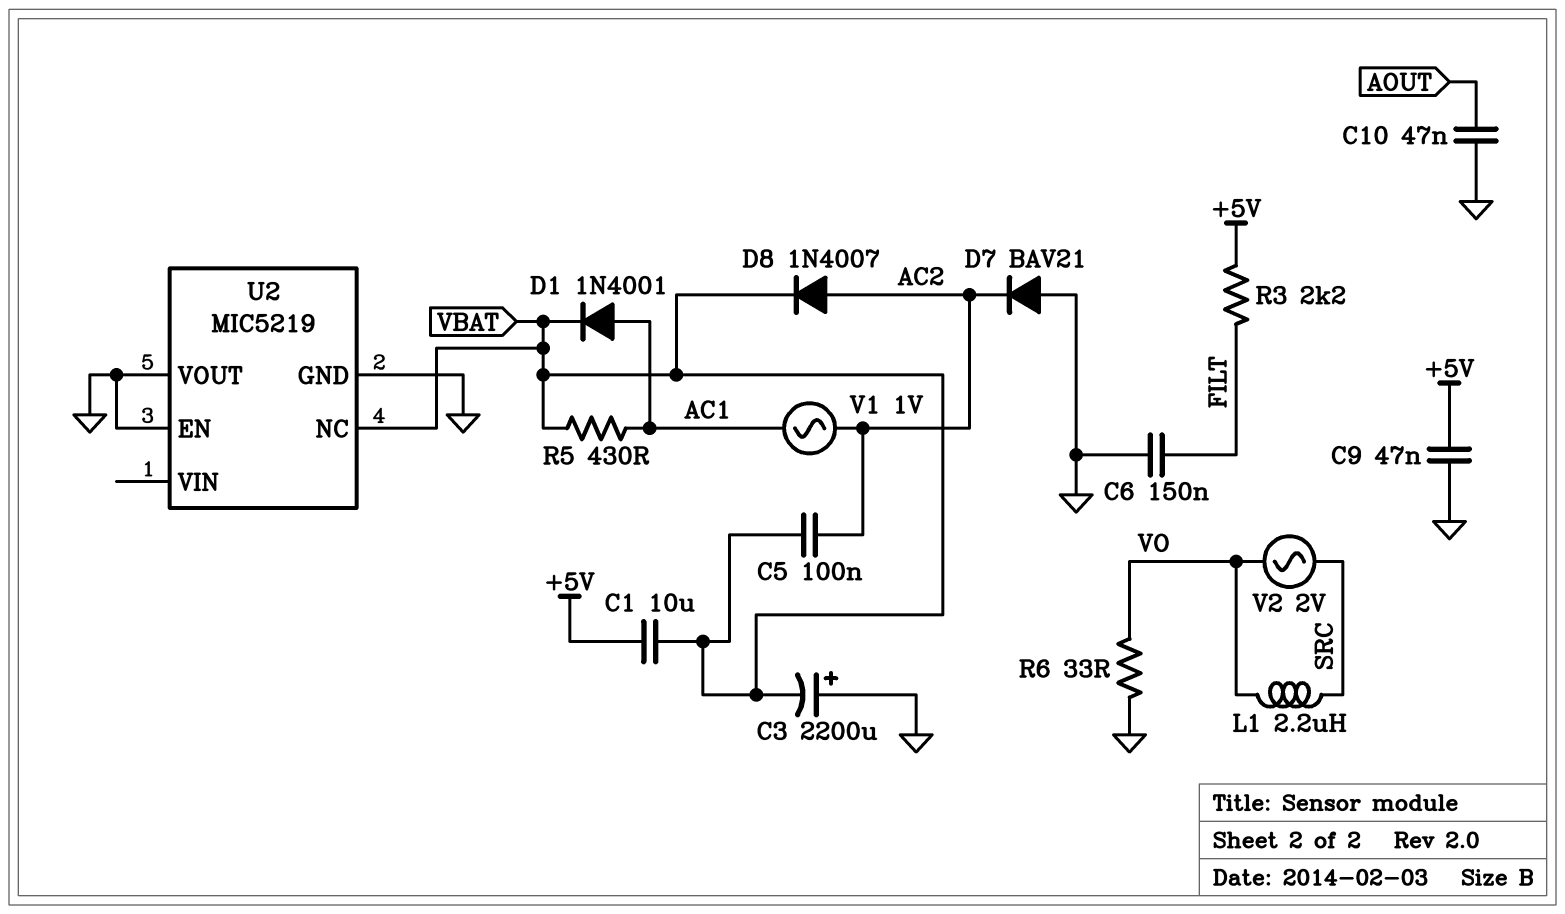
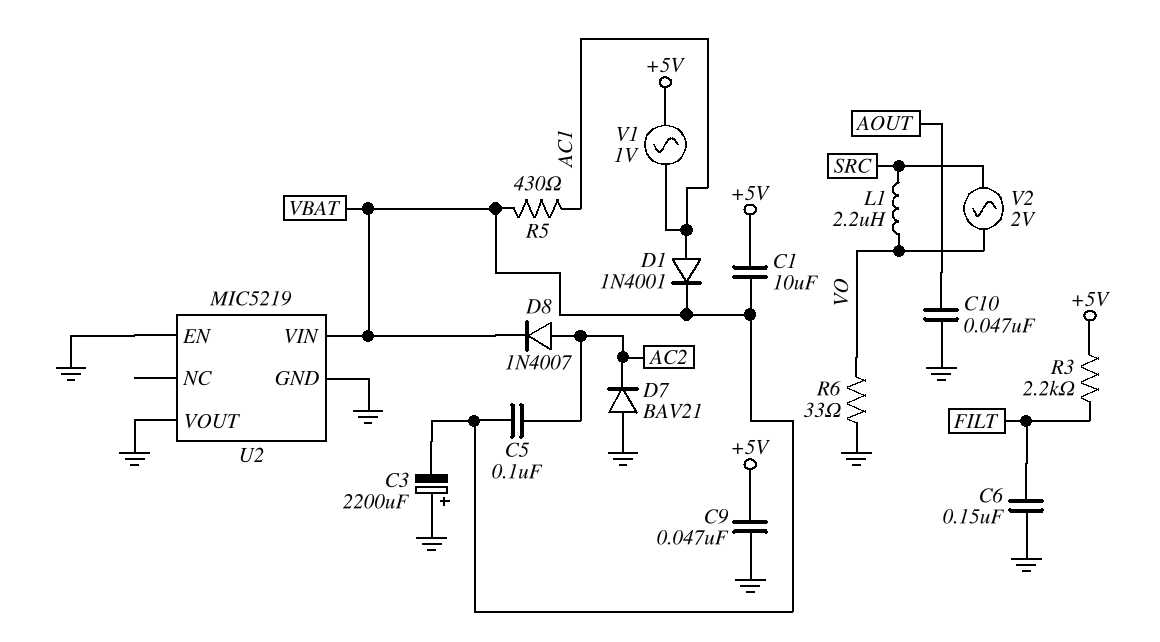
U2 pin NC: VBAT -> none
U2 pin VIN: none -> VBAT
V1: AC 1V (AC1, AC2) -> AC 1V (+5V, AC1)

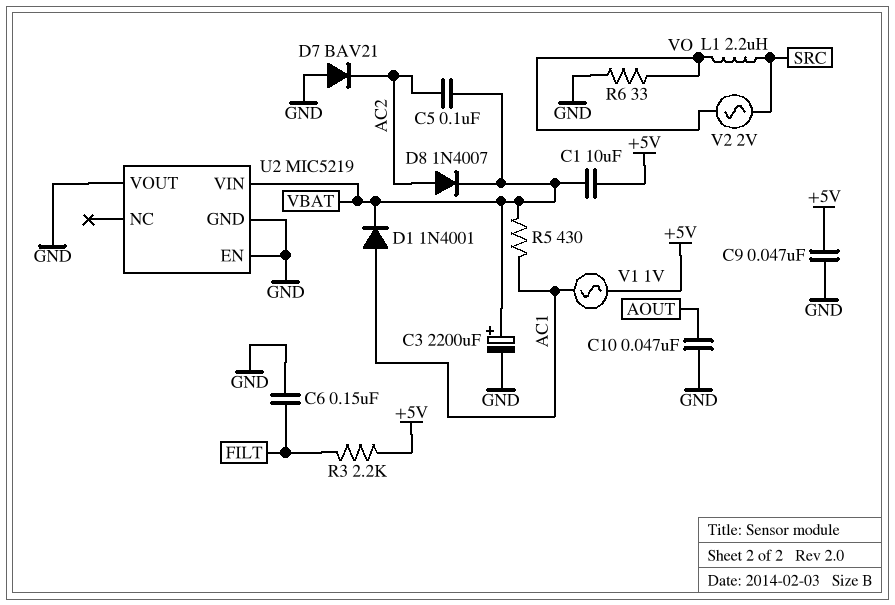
C3: 2200uF (plus GND, minus VBAT) -> 2200uF (plus VBAT, minus GND)

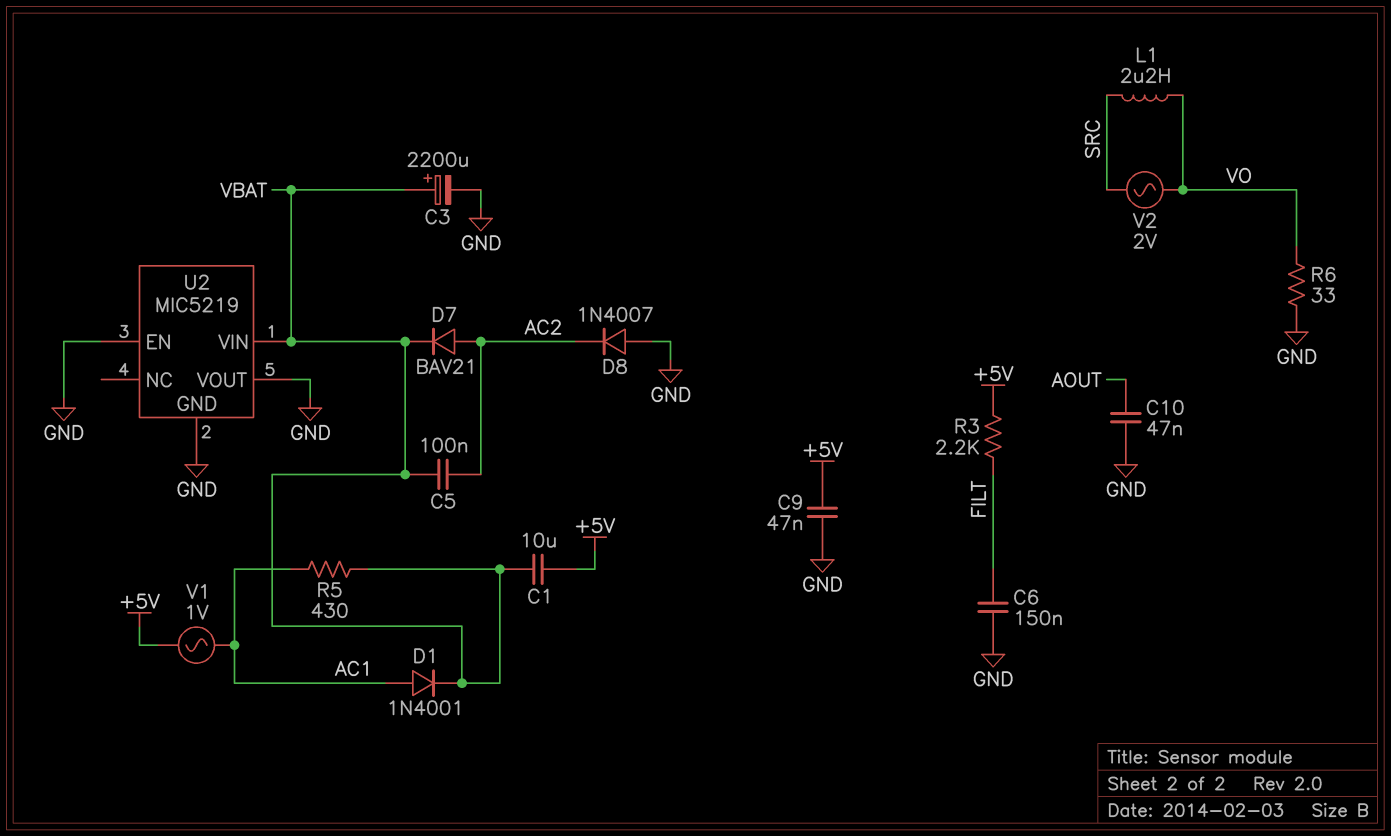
D7: diode BAV21 (A GND, K AC2) -> diode BAV21 (A AC2, K VBAT)
D8: diode 1N4007 (A AC2, K VBAT) -> diode 1N4007 (A GND, K AC2)

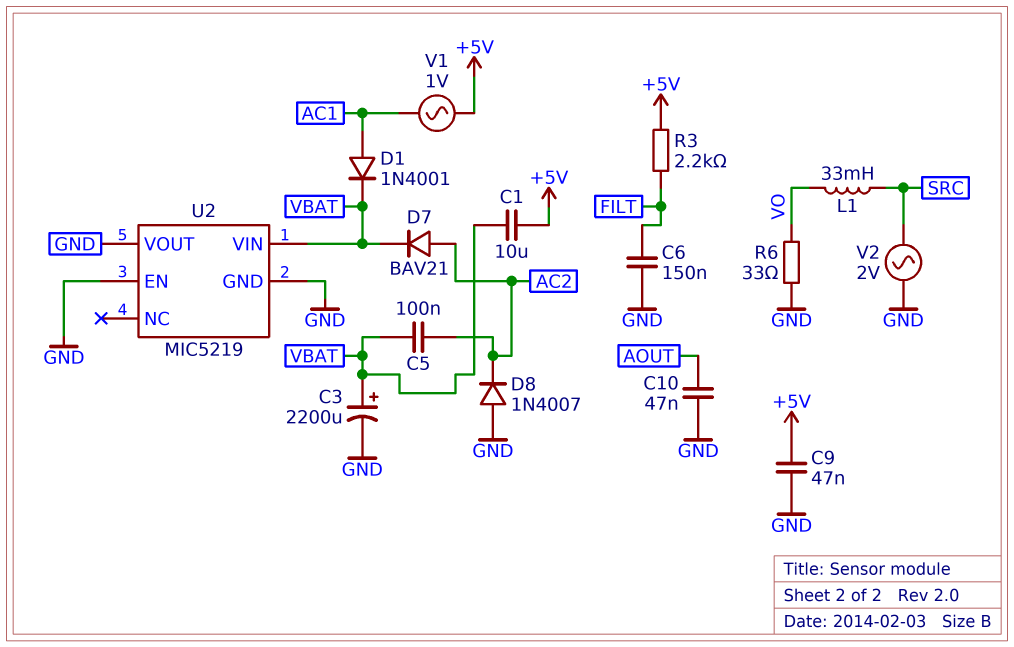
L1: 2.2uH (SRC, VO) -> 33mH (SRC, VO)
R5: 430 (AC1, VBAT) -> none
V2: AC 2V (SRC, VO) -> AC 2V (GND, SRC)

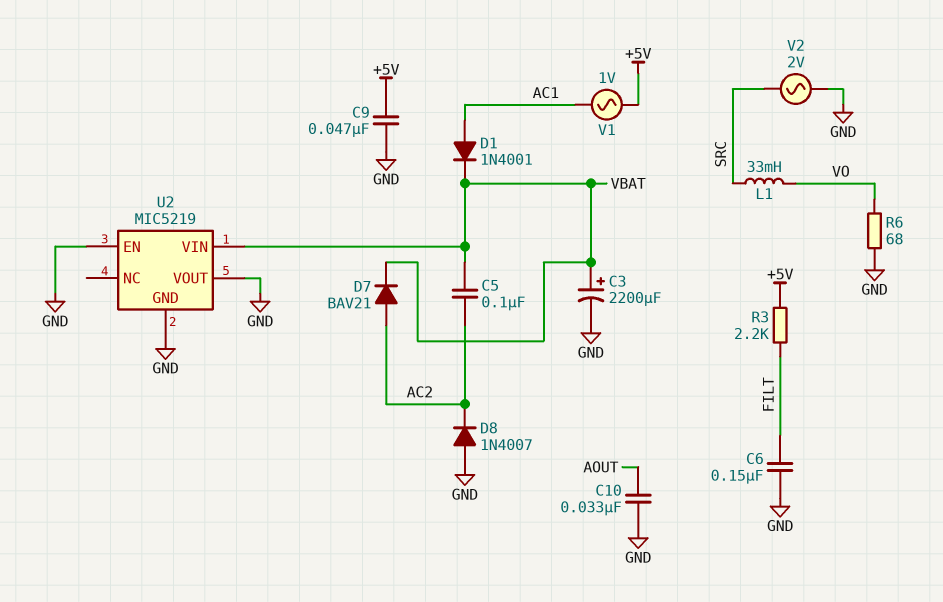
C1: 10uF (+5V, VBAT) -> none
C10: 47nF (AOUT, GND) -> 33nF (AOUT, GND)
R6: 33 (GND, VO) -> 68 (GND, VO)

